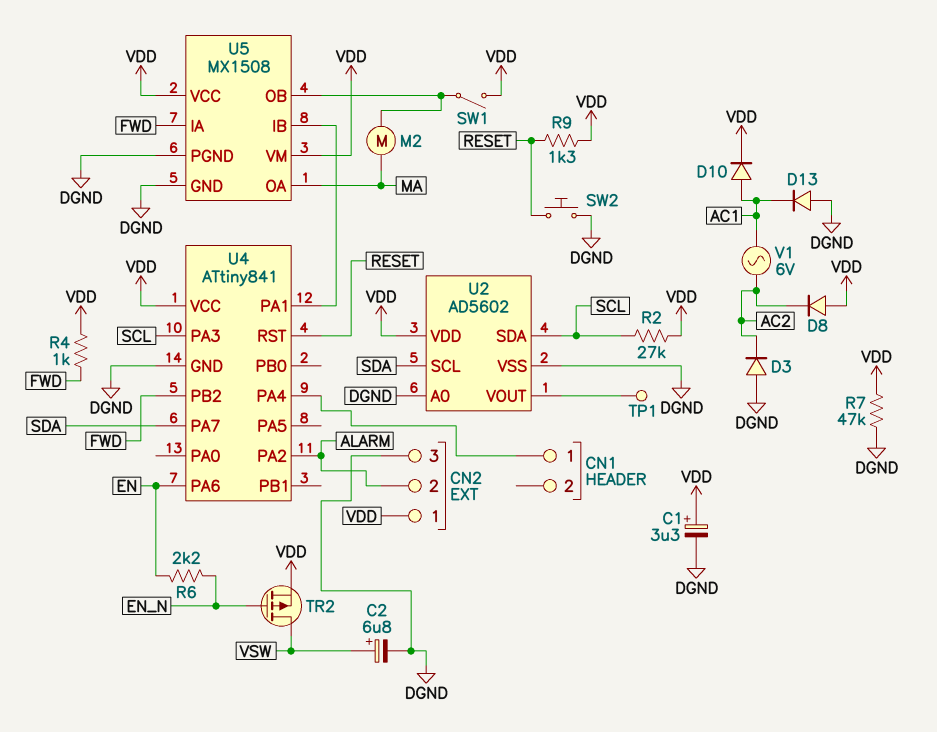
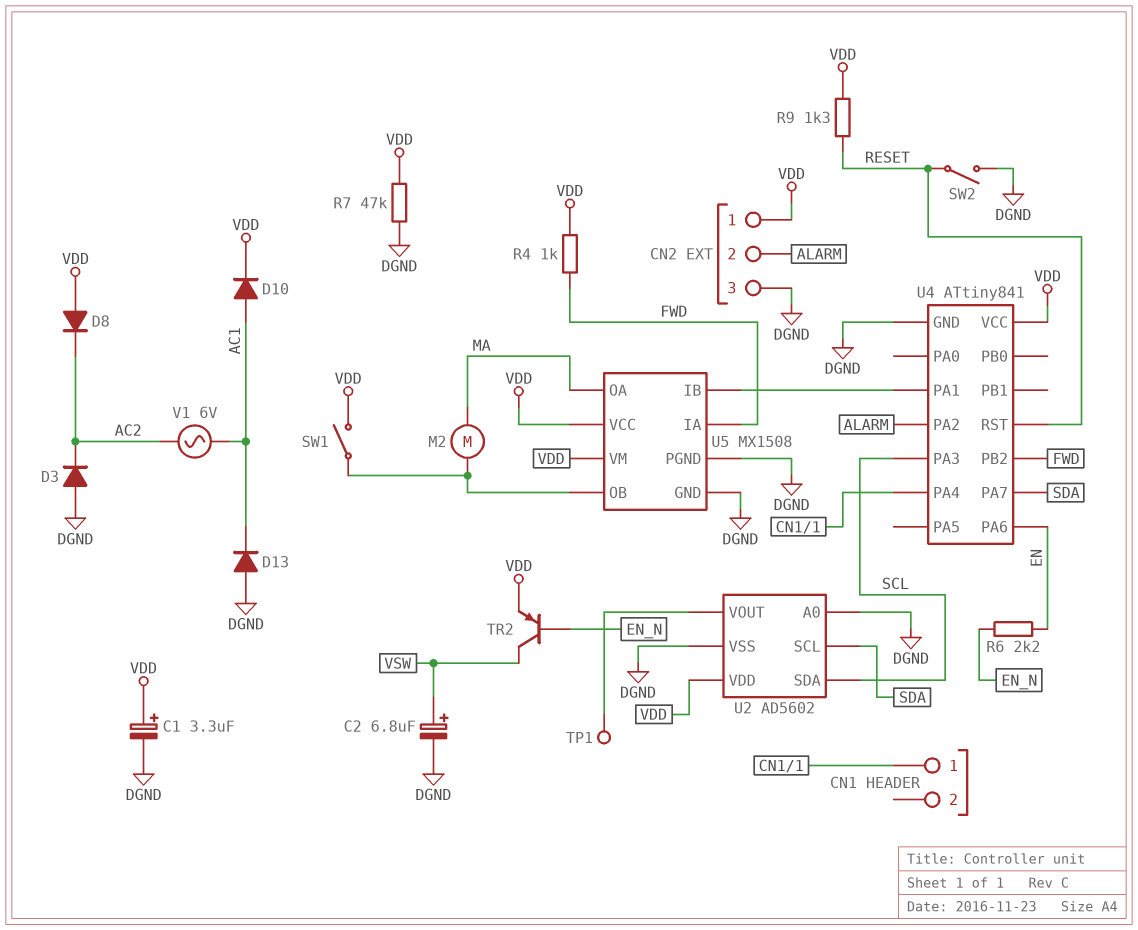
R2: 27k (SCL, VDD) -> none
SW2: button (DGND, RESET) -> switch (DGND, RESET)
TR2: PMOS (G EN_N, D VSW, S VDD) -> PNP (B EN_N, C VSW, E VDD)

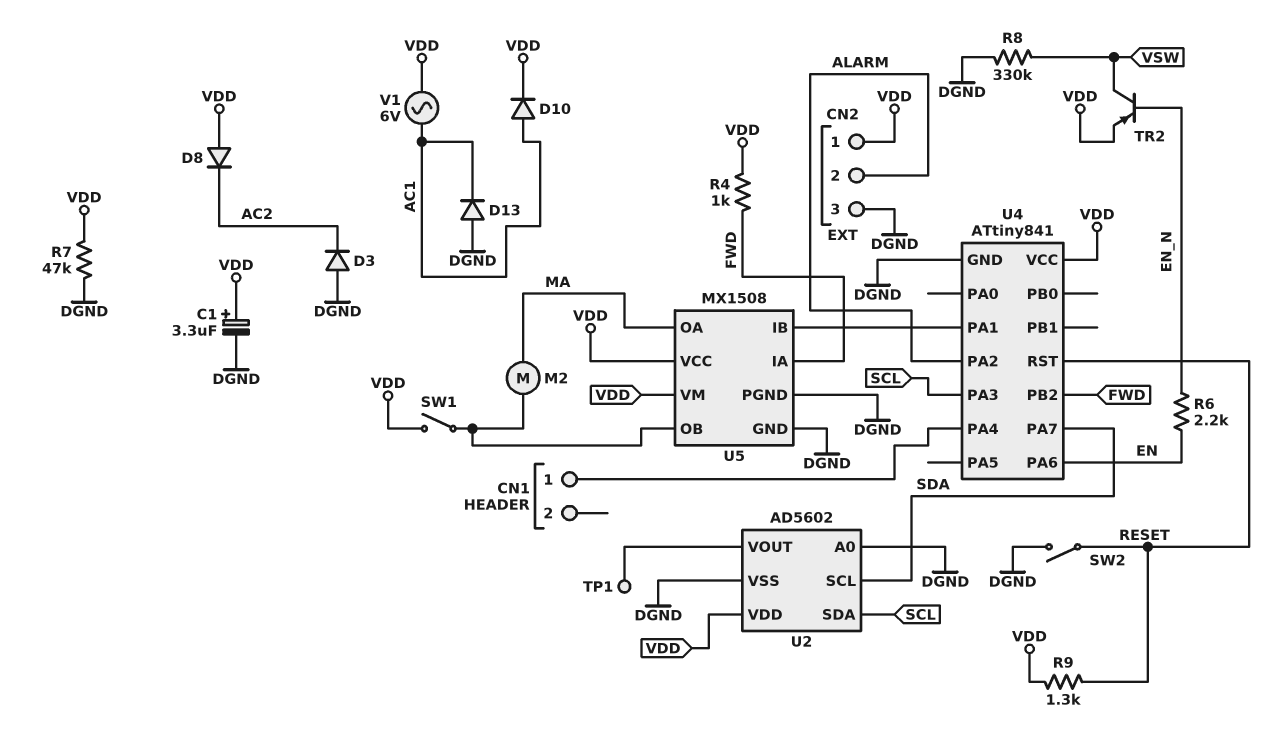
C2: 6.8uF (plus VSW, minus DGND) -> none
R8: none -> 330k (DGND, VSW)
V1: AC 6V (AC1, AC2) -> AC 6V (AC1, VDD)

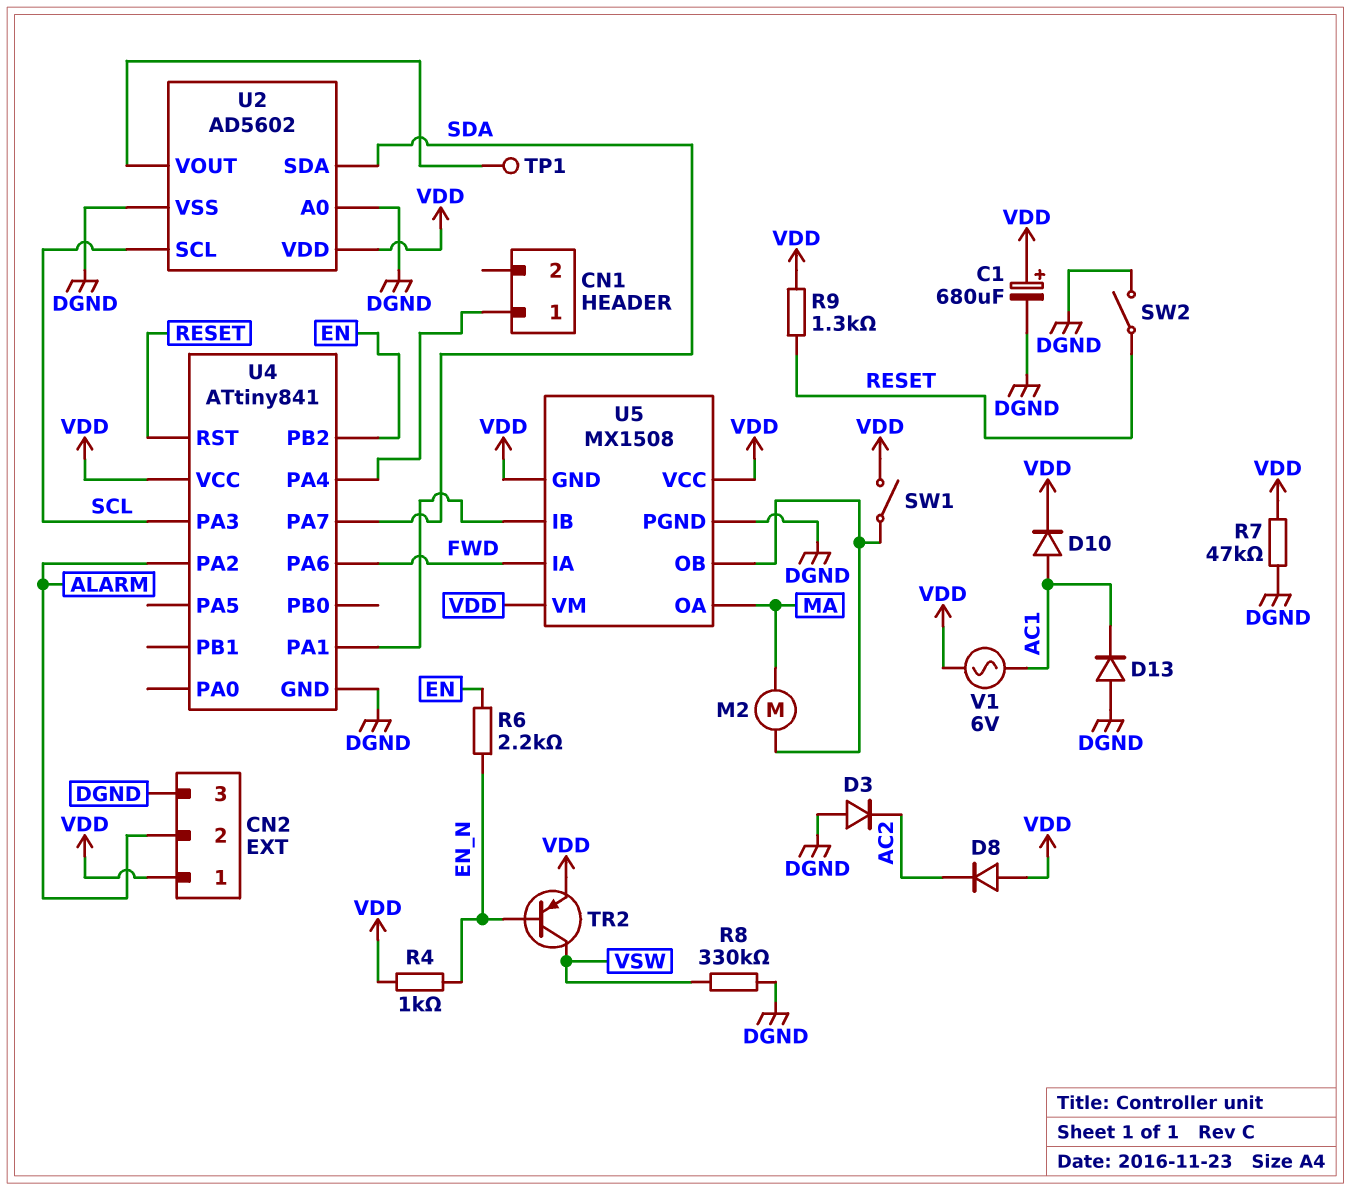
C1: 3.3uF (plus VDD, minus DGND) -> 680uF (plus VDD, minus DGND)
R4: 1k (FWD, VDD) -> 1k (EN_N, VDD)
U2 pin SCL: SDA -> SCL
U2 pin SDA: SCL -> SDA
U4 pin PA6: EN -> FWD
U4 pin PB2: FWD -> EN
U5 pin GND: DGND -> VDD

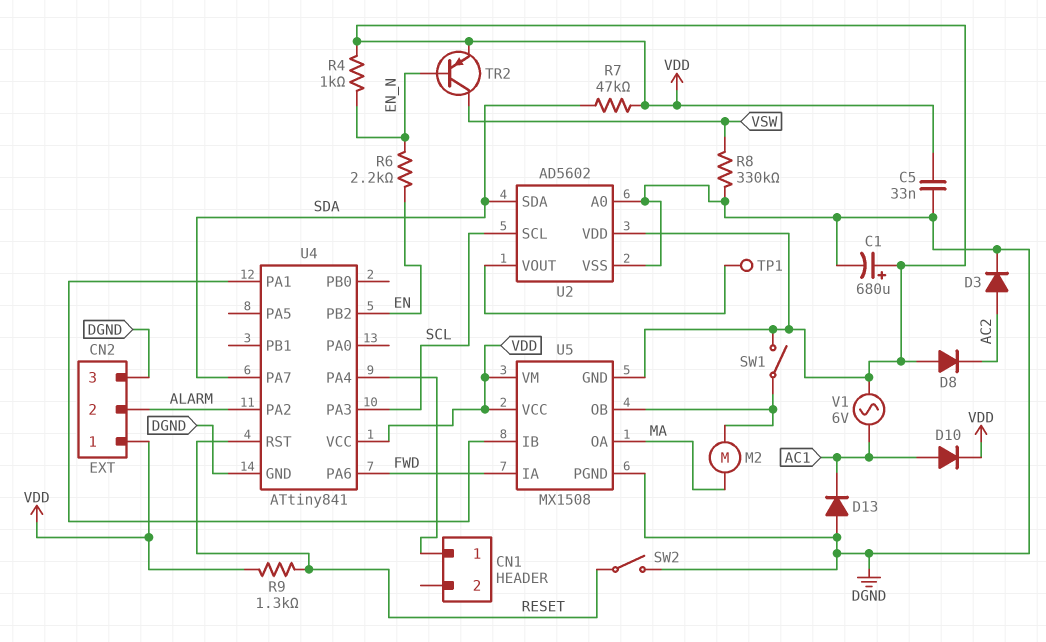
C5: none -> 33nF (DGND, VDD)
D3: diode (A DGND, K AC2) -> diode (A AC2, K DGND)
R7: 47k (DGND, VDD) -> 47k (SDA, VDD)

